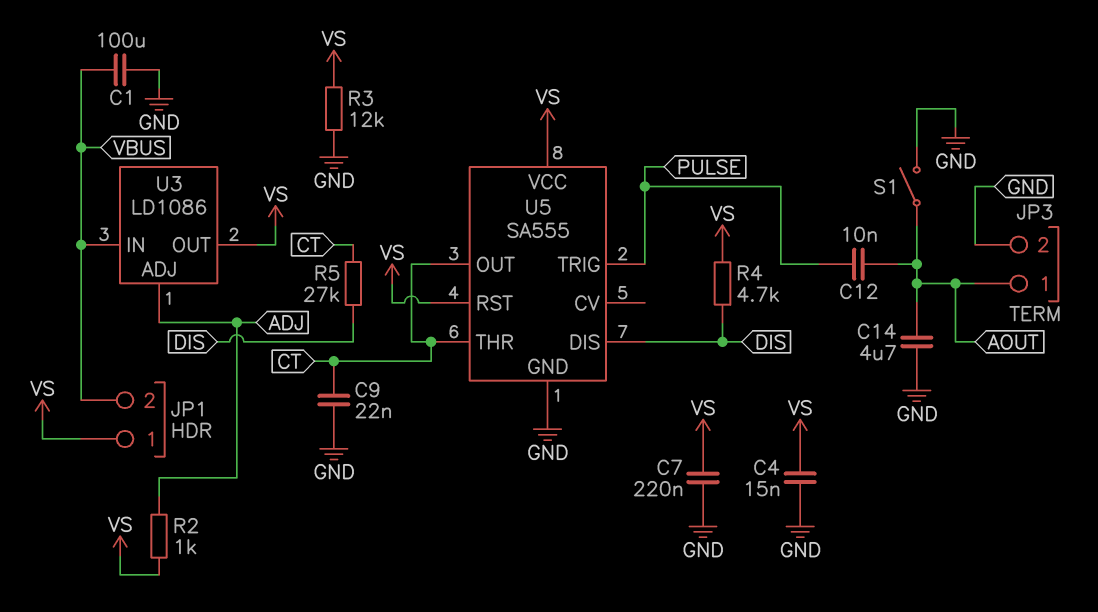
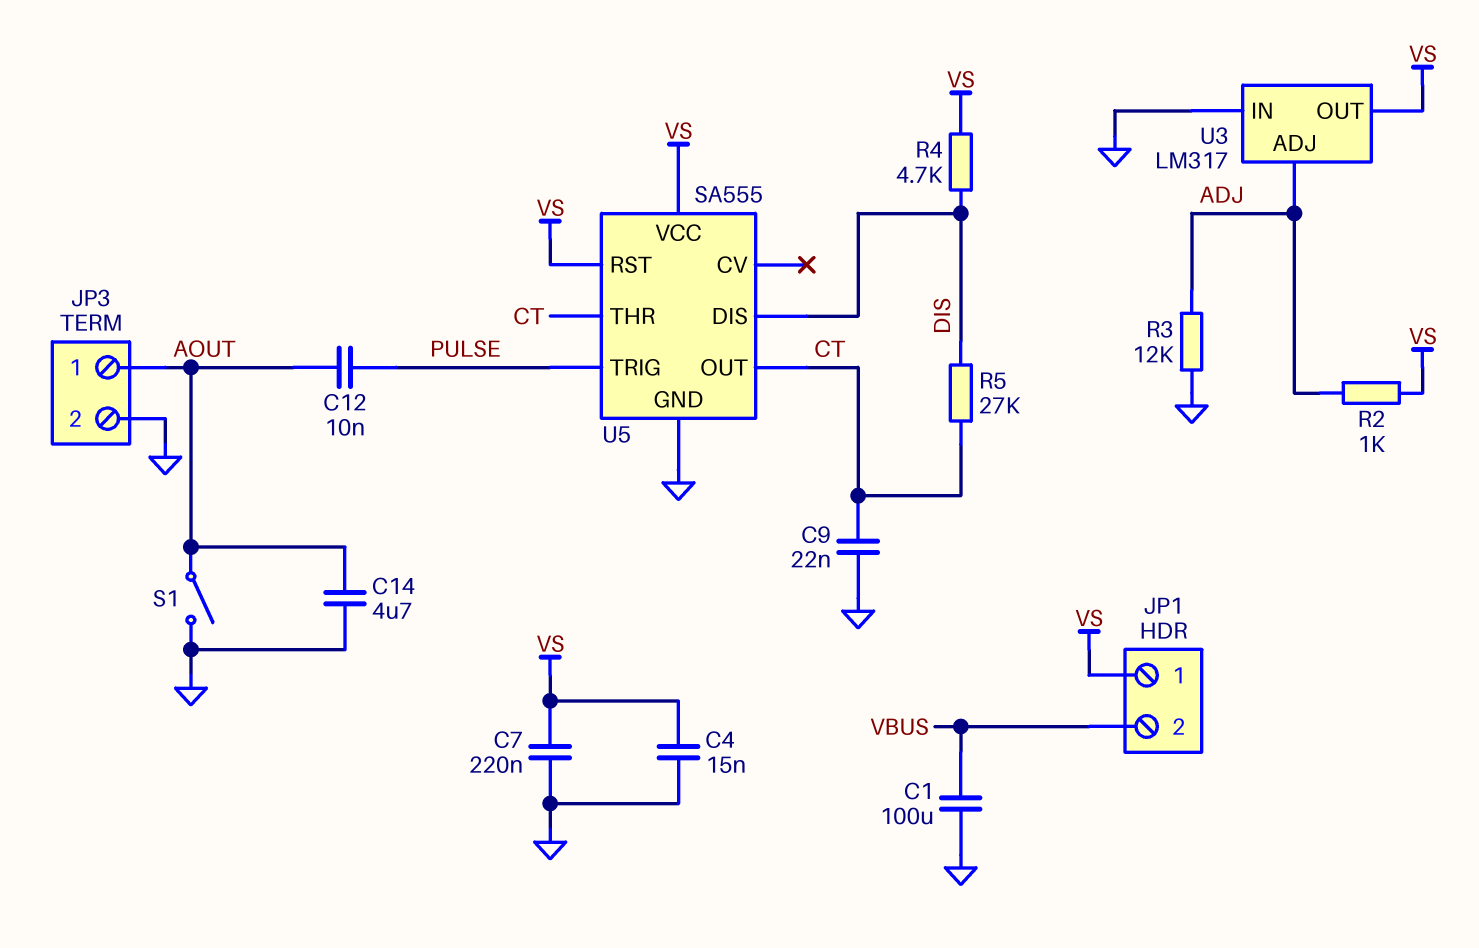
R3: 12k (GND, VS) -> 12k (ADJ, GND)
U3: LD1086 -> LM317
U3 pin IN: VBUS -> GND

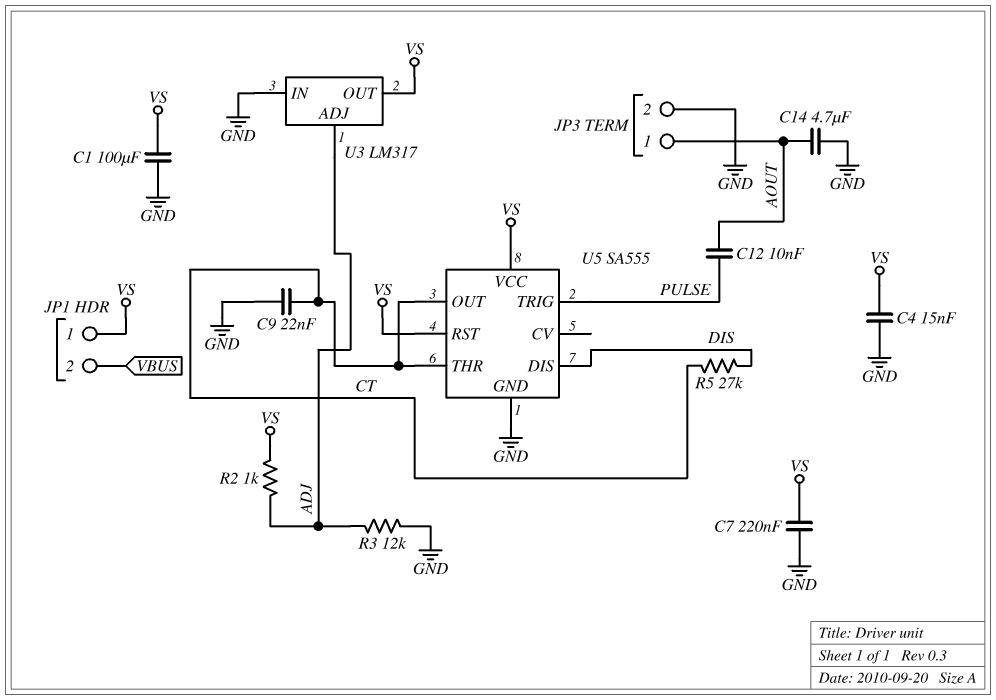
C1: 100uF (GND, VBUS) -> 100uF (GND, VS)
R4: 4.7k (DIS, VS) -> none
S1: switch (AOUT, GND) -> none

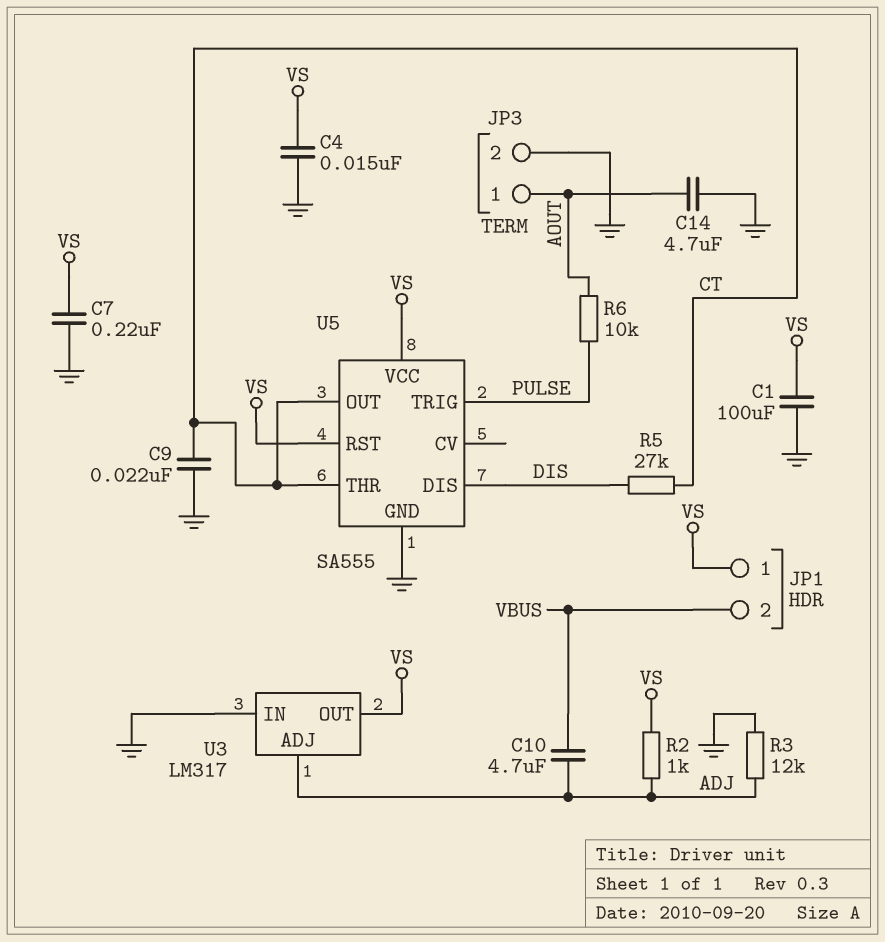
C10: none -> 4.7uF (ADJ, VBUS)
C12: 10nF (AOUT, PULSE) -> none
R6: none -> 10k (AOUT, PULSE)

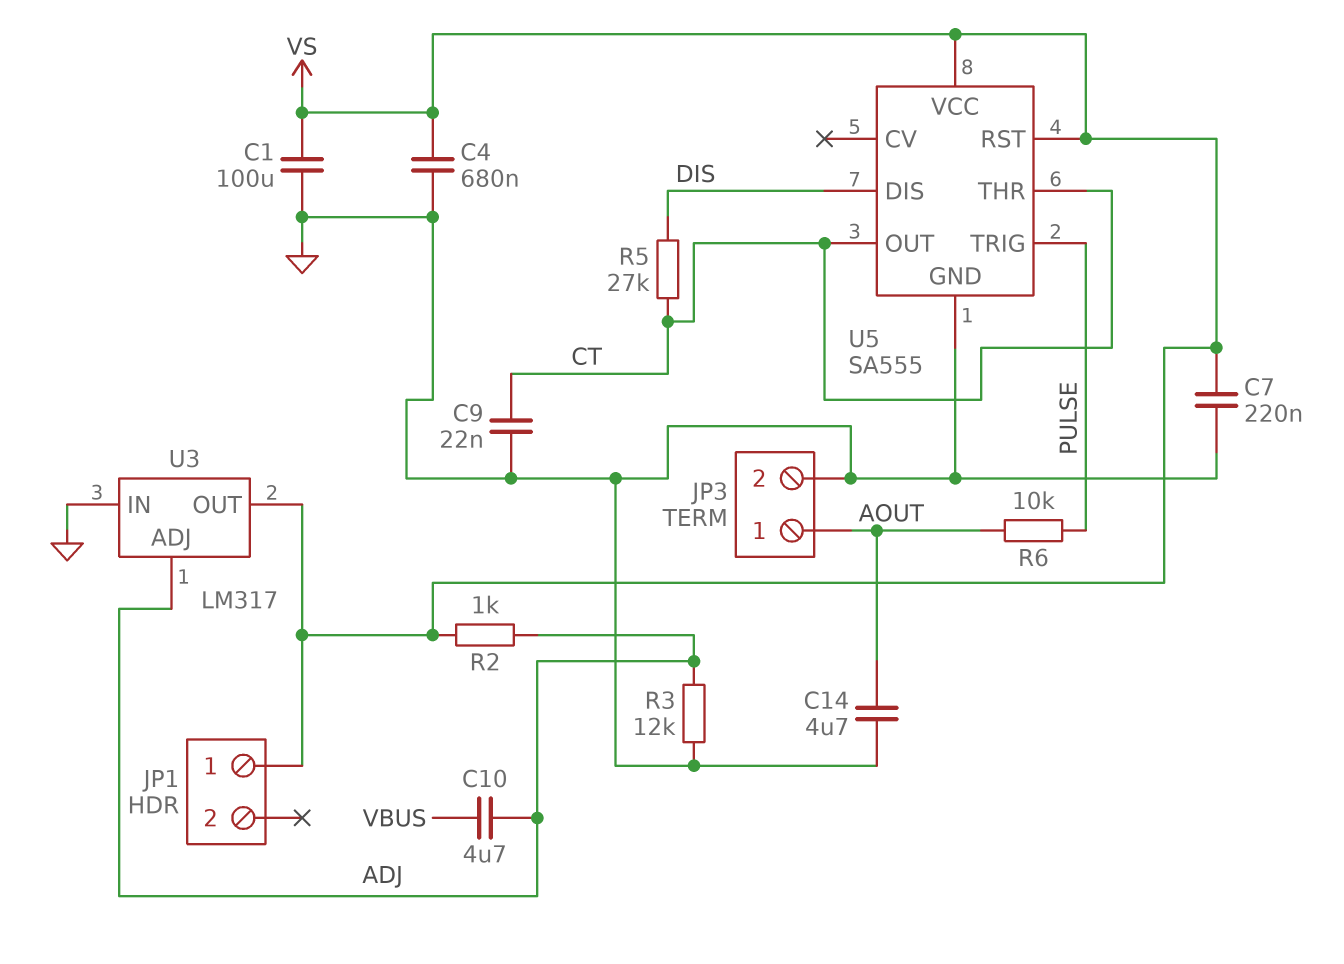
C4: 15nF (GND, VS) -> 680nF (GND, VS)
JP1 pin 2: VBUS -> none

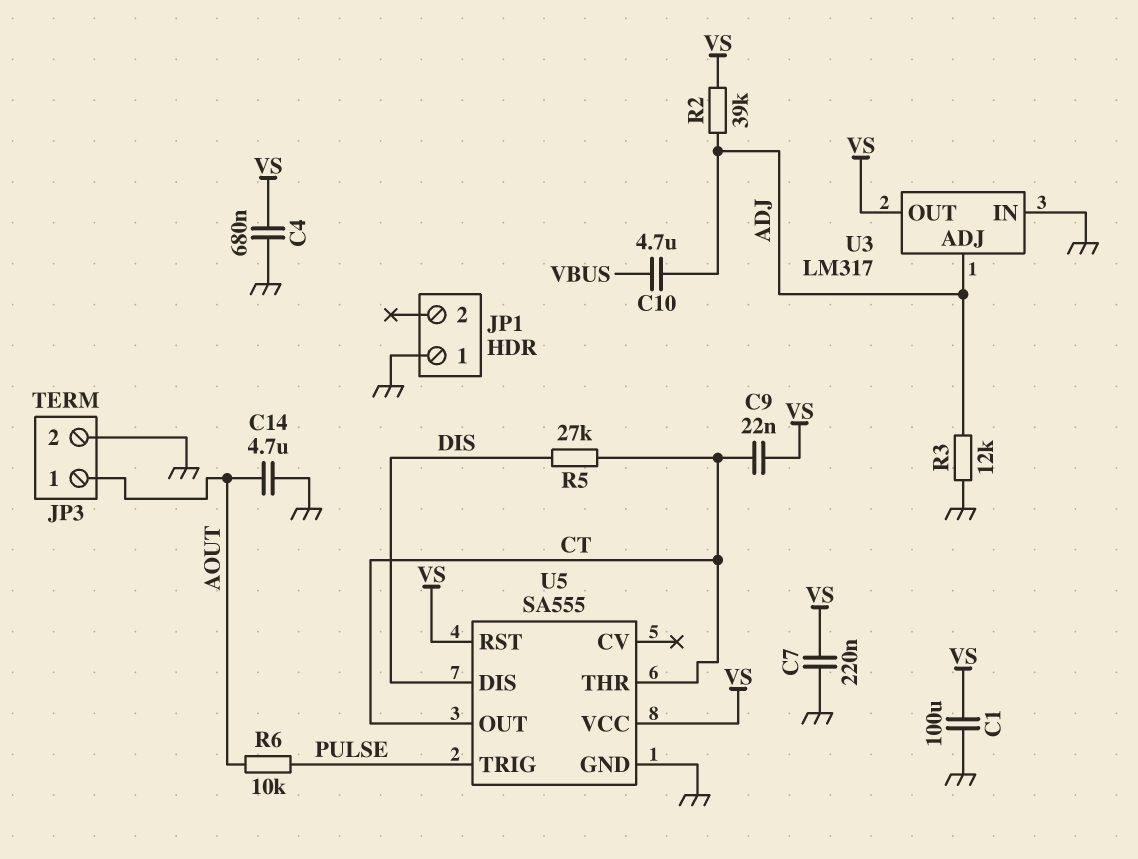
C9: 22nF (CT, GND) -> 22nF (CT, VS)
JP1 pin 1: VS -> GND
R2: 1k (ADJ, VS) -> 39k (ADJ, VS)

